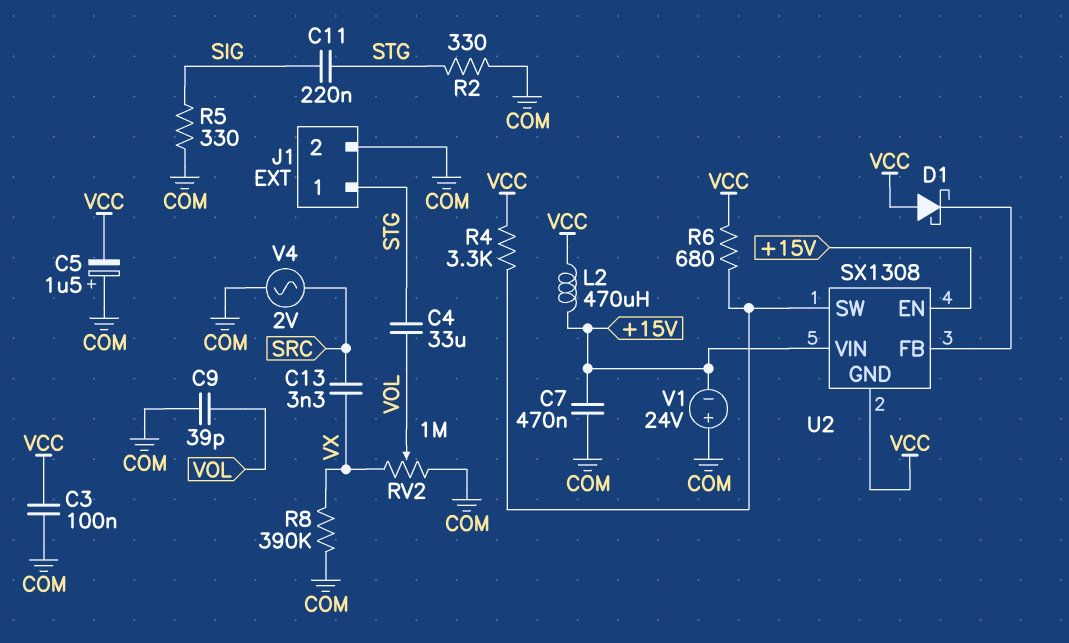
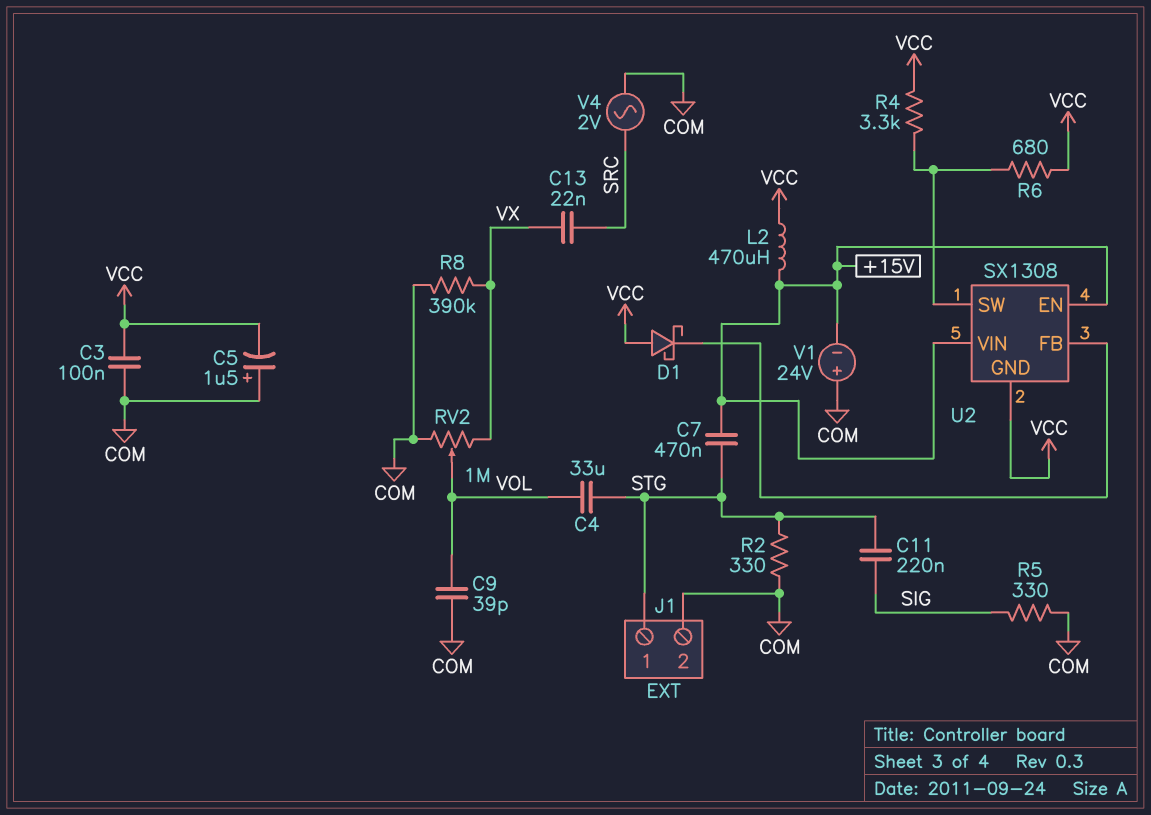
C7: 470nF (+15V, COM) -> 470nF (+15V, STG)
C13: 3.3nF (SRC, VX) -> 22nF (SRC, VX)

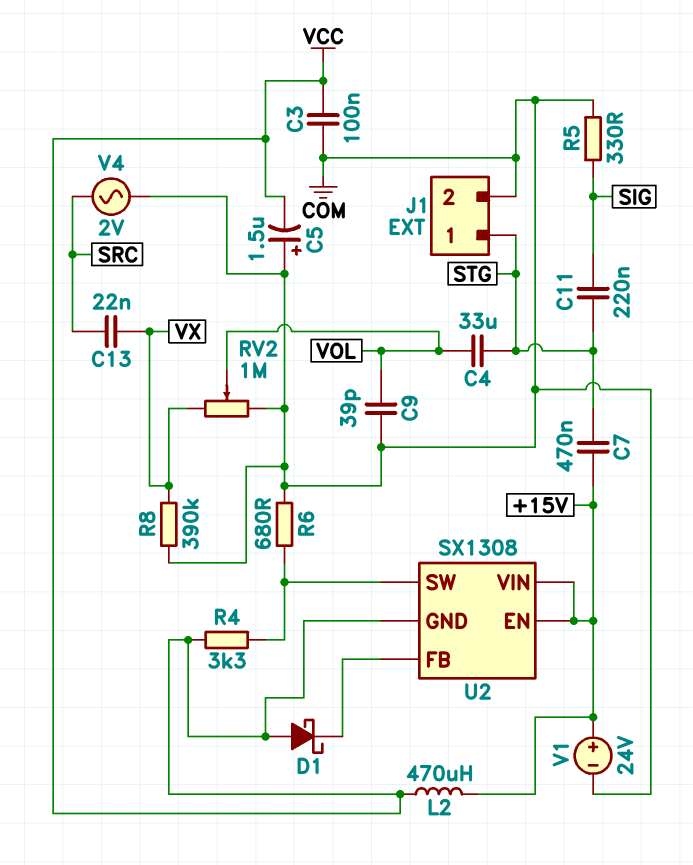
R2: 330 (COM, STG) -> none
R6: 680 (U2/SW, VCC) -> 680 (COM, U2/SW)
V1: 24V (plus COM, minus +15V) -> 24V (plus +15V, minus COM)

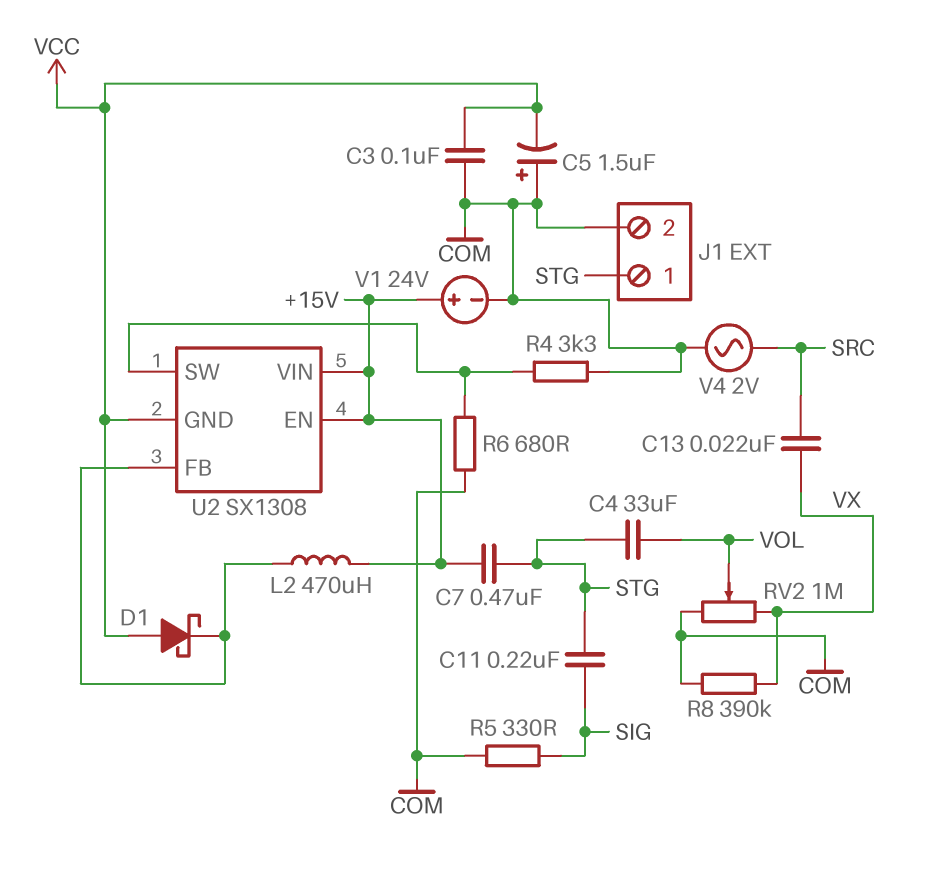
C9: 39pF (COM, VOL) -> none
L2: 470uH (+15V, VCC) -> 470uH (+15V, U2/FB)
R4: 3.3k (U2/SW, VCC) -> 3.3k (COM, U2/SW)

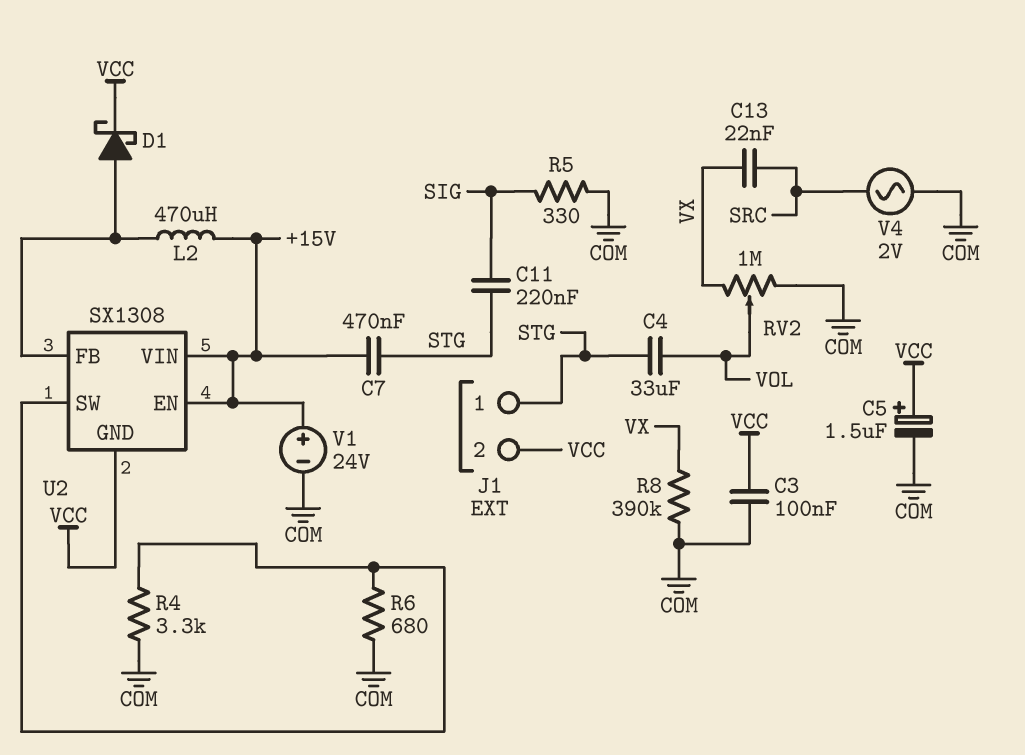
C5: 1.5uF (plus COM, minus VCC) -> 1.5uF (plus VCC, minus COM)
D1: schottky (A VCC, K U2/FB) -> schottky (A U2/FB, K VCC)
J1 pin 2: COM -> VCC

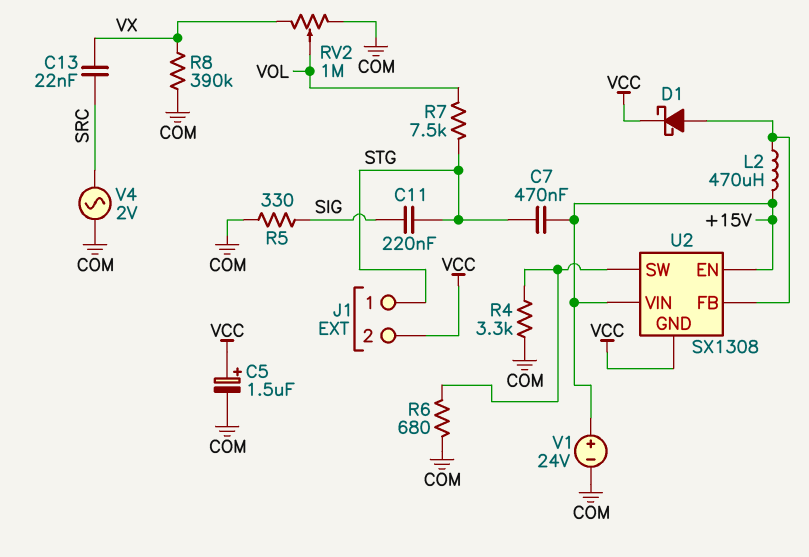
C3: 100nF (COM, VCC) -> none
C4: 33uF (STG, VOL) -> none
R7: none -> 7.5k (STG, VOL)

